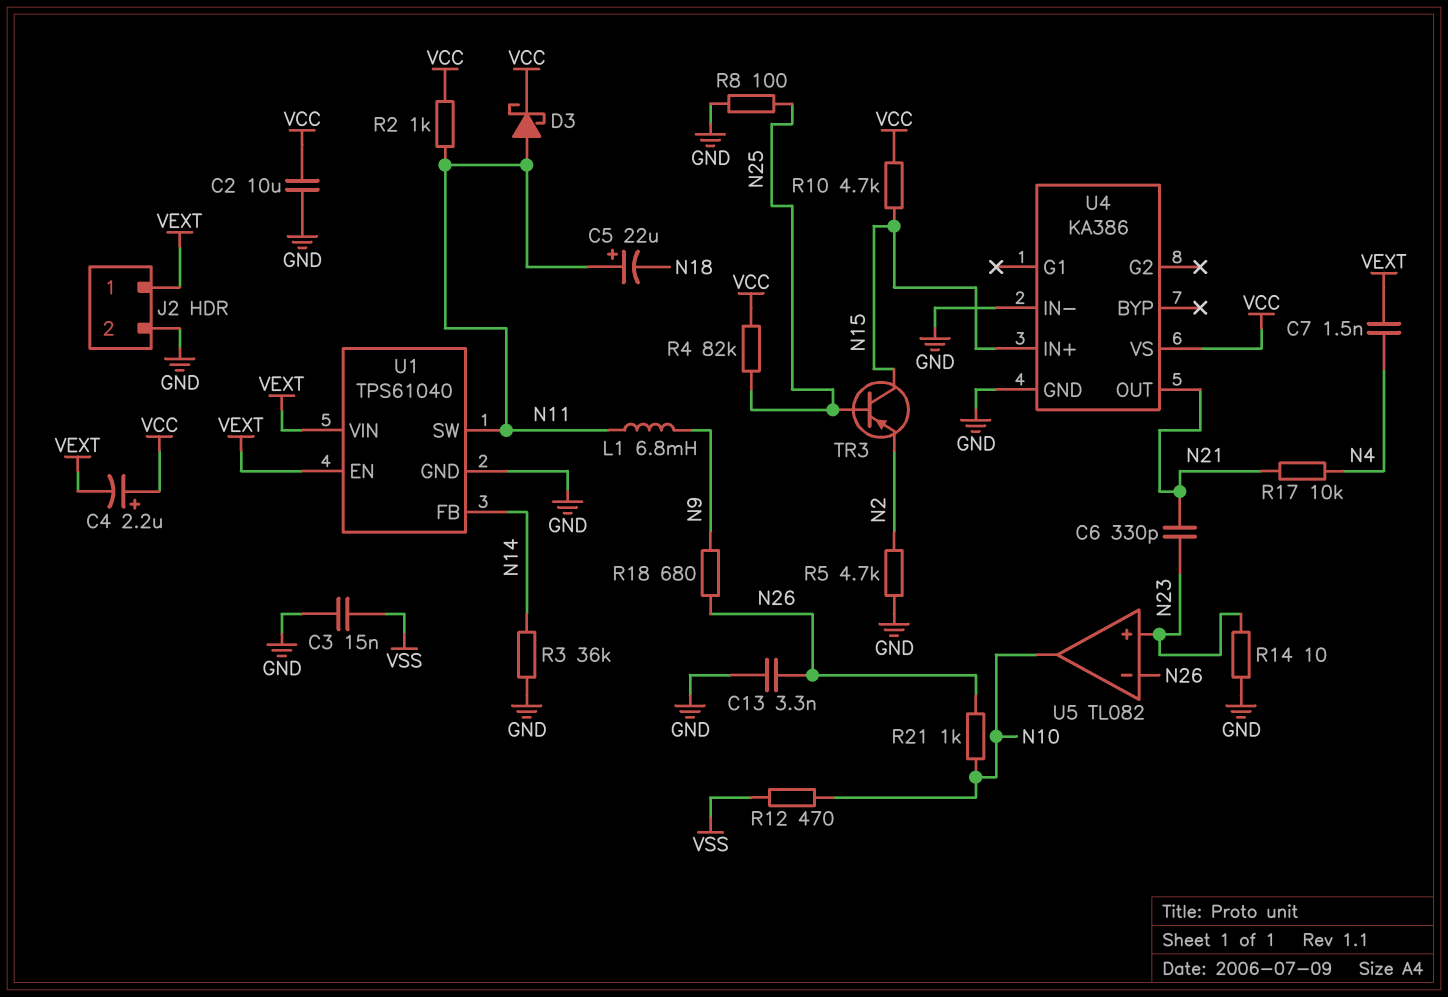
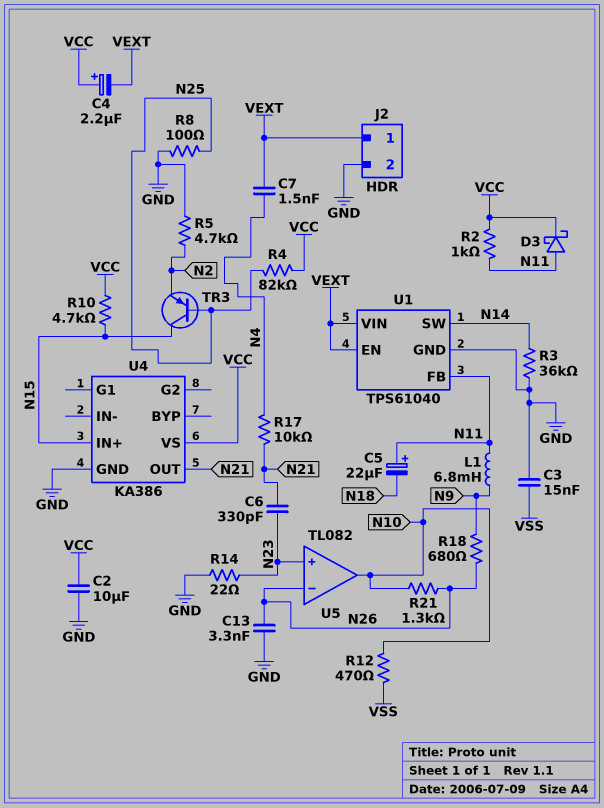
R14: 10 (GND, N23) -> 22 (GND, N23)
R21: 1k (N10, N26) -> 1.3k (N10, N26)
U1 pin FB: N14 -> N11
U1 pin SW: N11 -> N14
U4 pin IN-: GND -> none

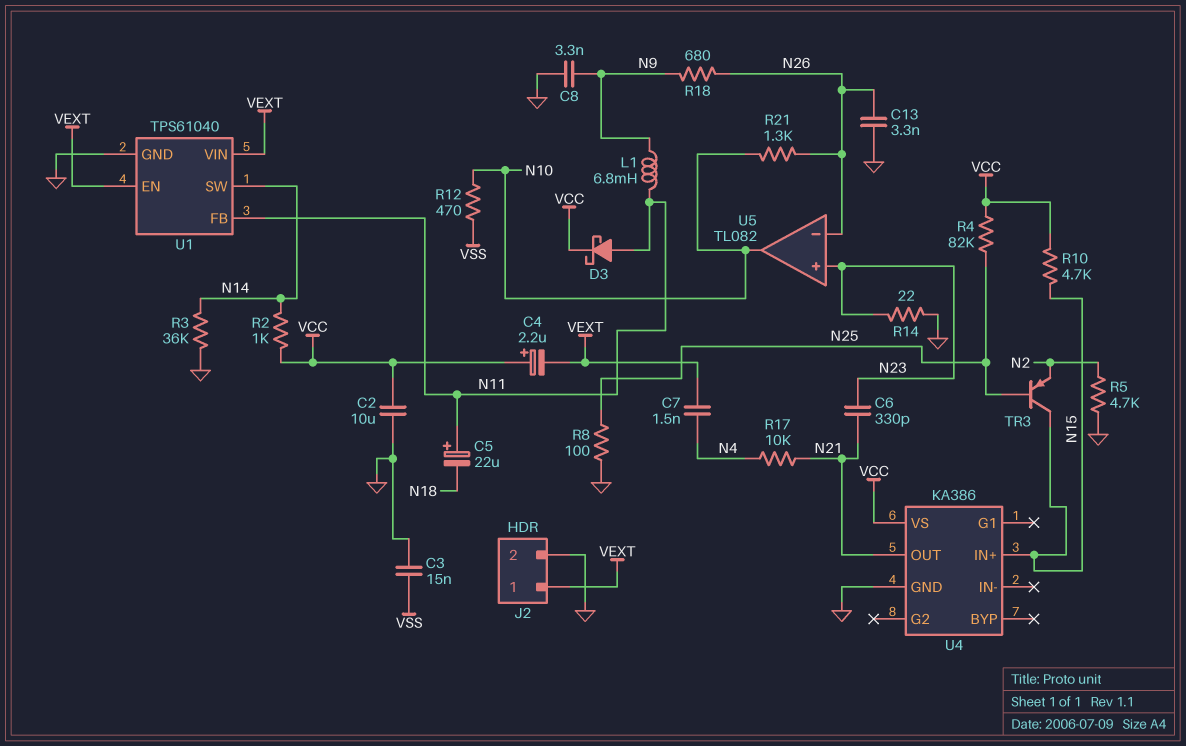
C8: none -> 3.3nF (GND, N9)
R2: 1k (N11, VCC) -> 1k (N14, VCC)

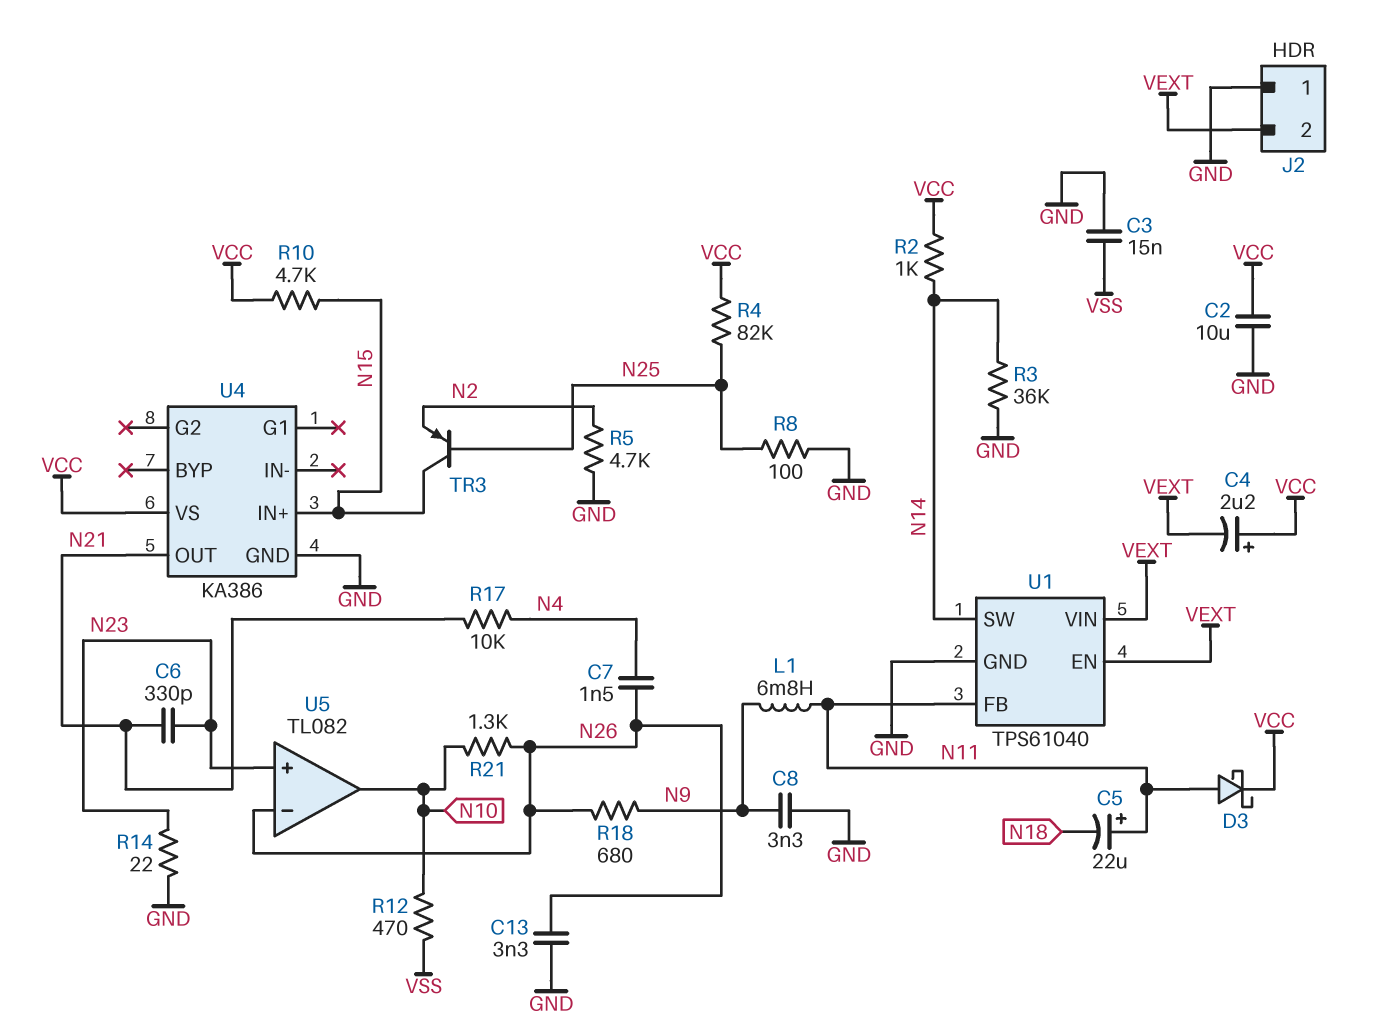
C7: 1.5nF (N4, VEXT) -> 1.5nF (N4, N26)
J2 pin 1: VEXT -> GND
J2 pin 2: GND -> VEXT

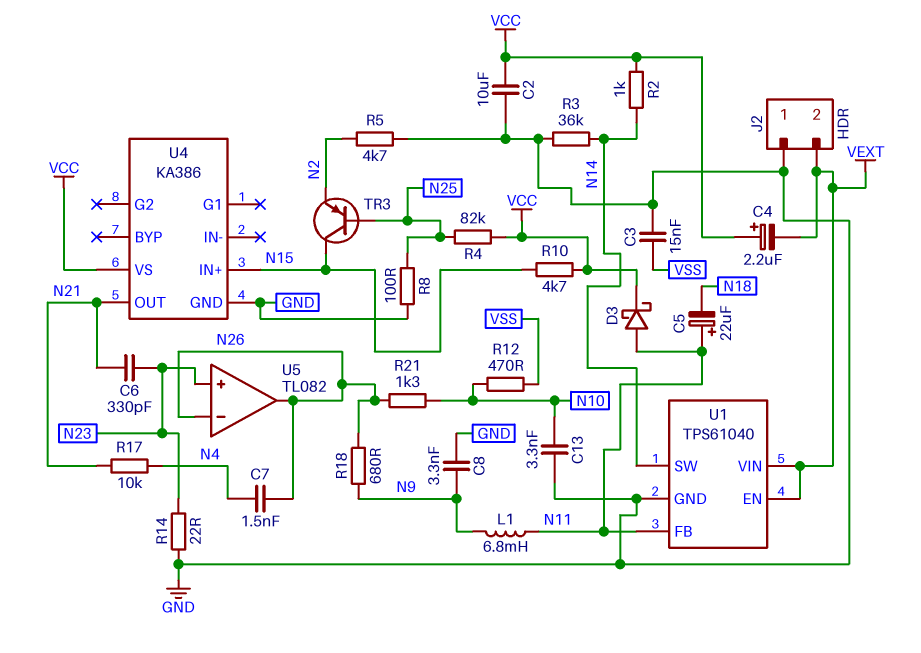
C13: 3.3nF (GND, N26) -> 3.3nF (GND, N10)
U5 pin out: N10 -> N26

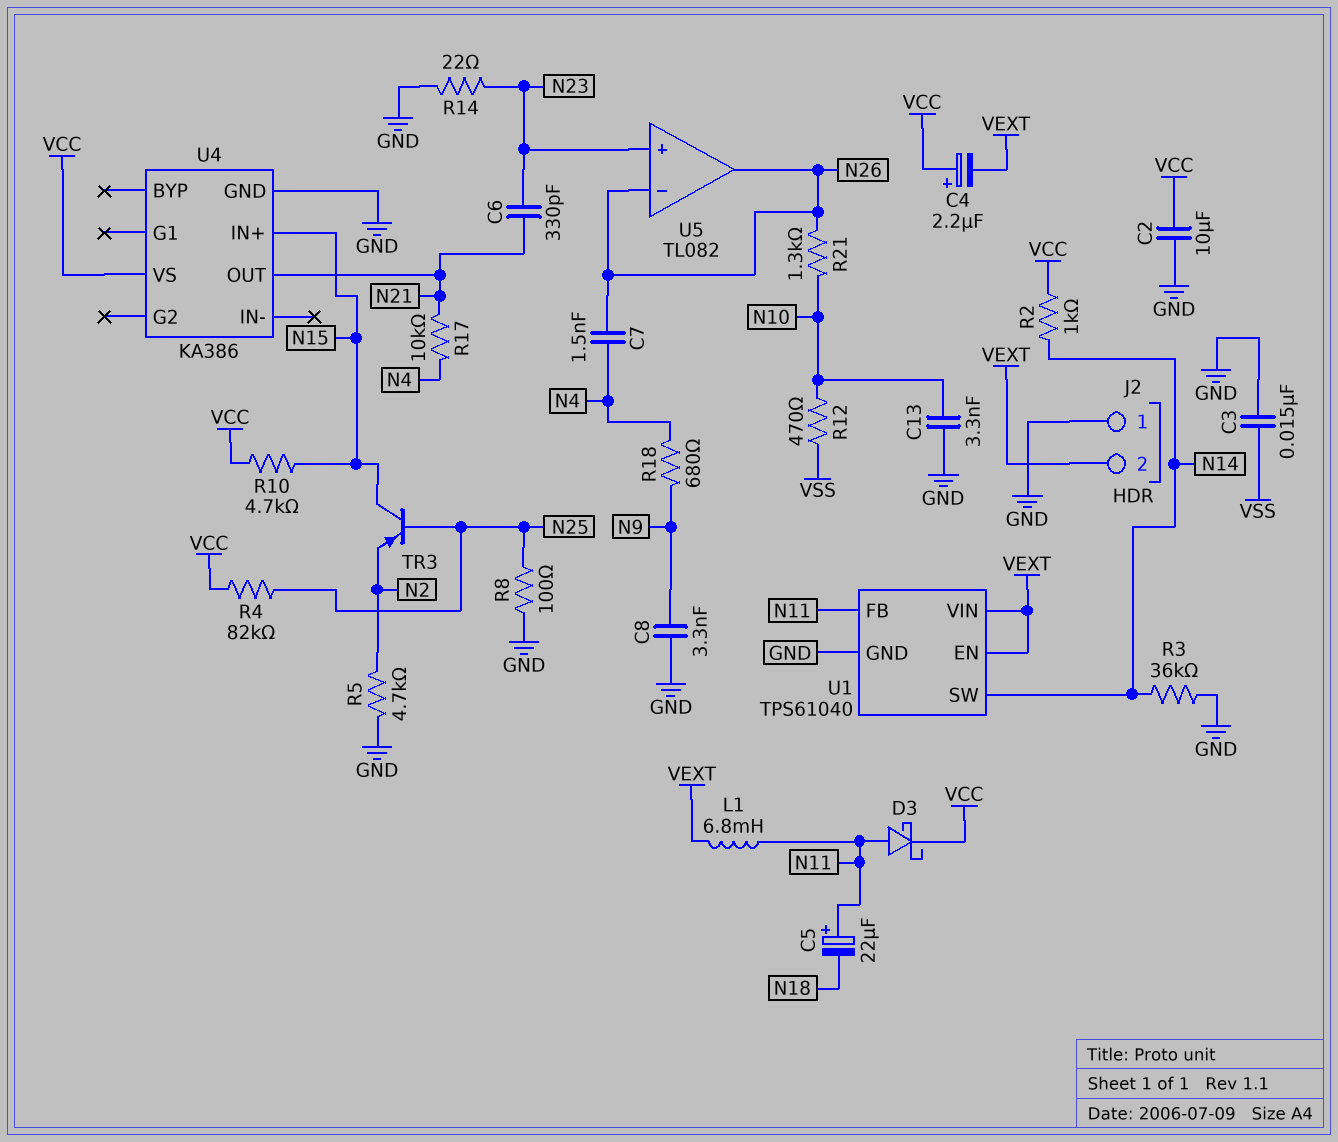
L1: 6.8mH (N9, N11) -> 6.8mH (N11, VEXT)
R18: 680 (N9, N26) -> 680 (N4, N9)

